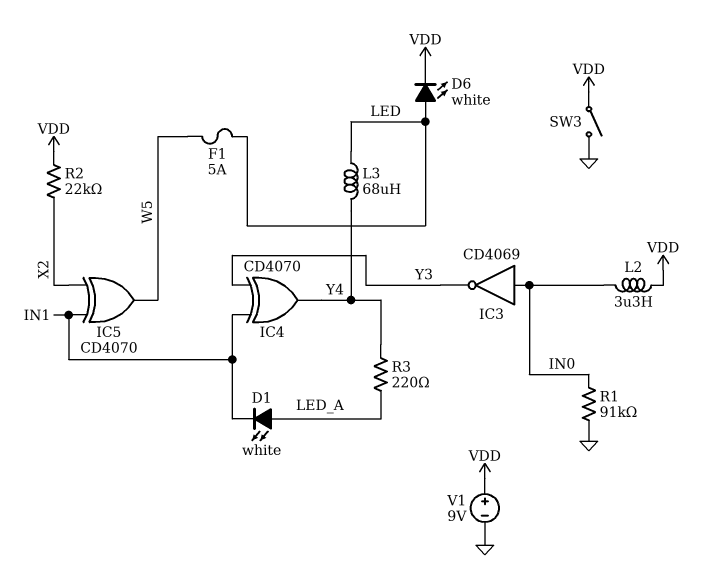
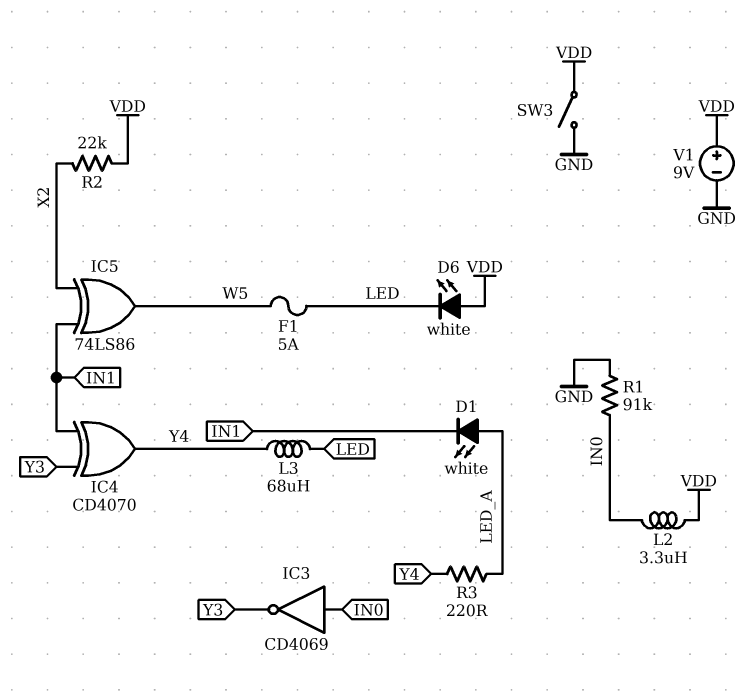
D6: LED white (A LED, K VDD) -> LED white (A VDD, K LED)
IC5: XOR CD4070 (in IN1, in X2, out W5) -> XOR 74LS86 (in IN1, in X2, out W5)

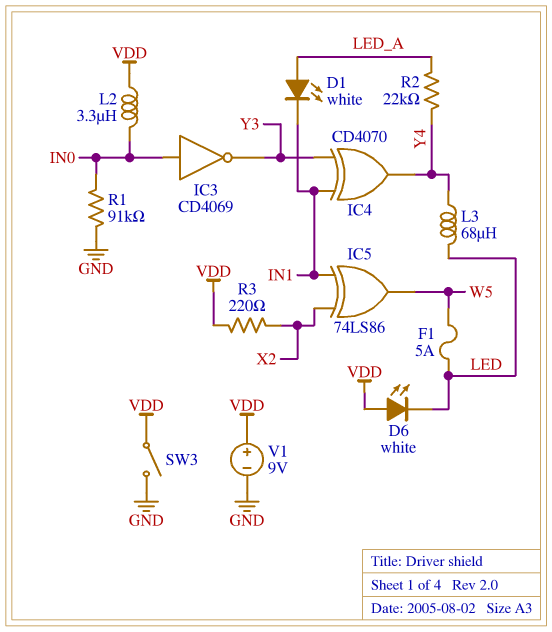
R2: 22k (VDD, X2) -> 22k (LED_A, Y4)
R3: 220 (LED_A, Y4) -> 220 (VDD, X2)

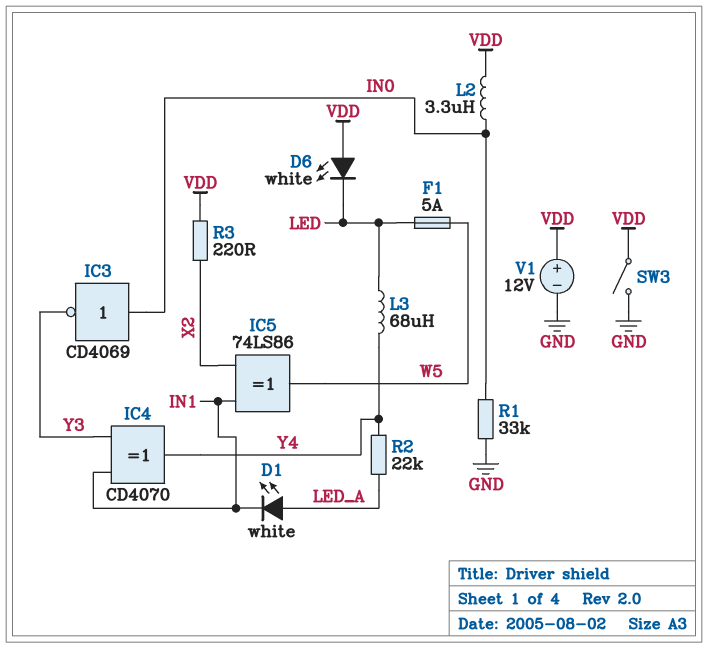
R1: 91k (GND, IN0) -> 33k (GND, IN0)
V1: 9V (plus VDD, minus GND) -> 12V (plus VDD, minus GND)

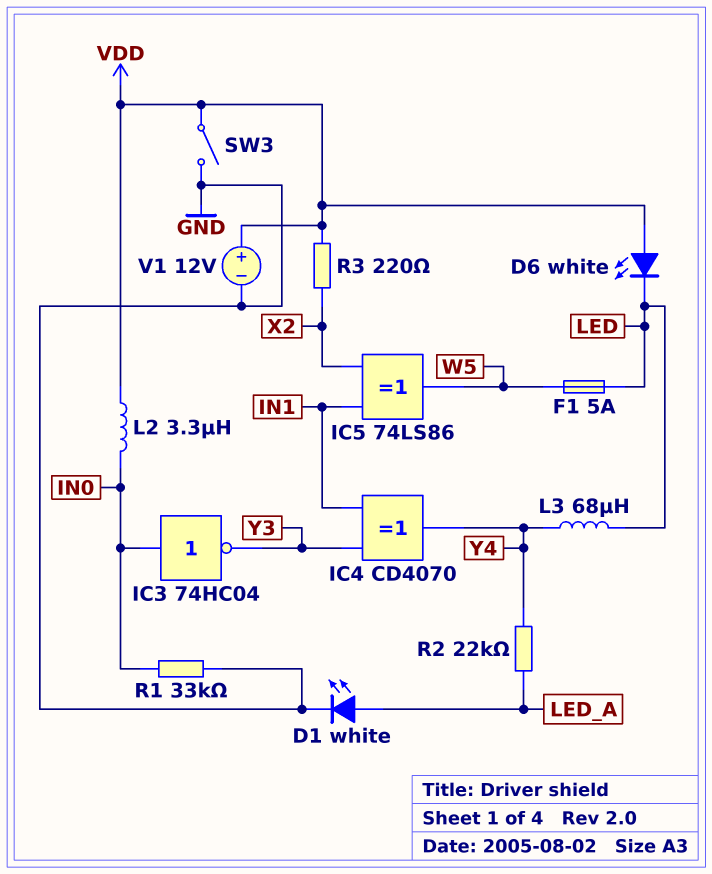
D1: LED white (A LED_A, K IN1) -> LED white (A LED_A, K GND)
IC3: NOT CD4069 (in IN0, out Y3) -> NOT 74HC04 (in IN0, out Y3)

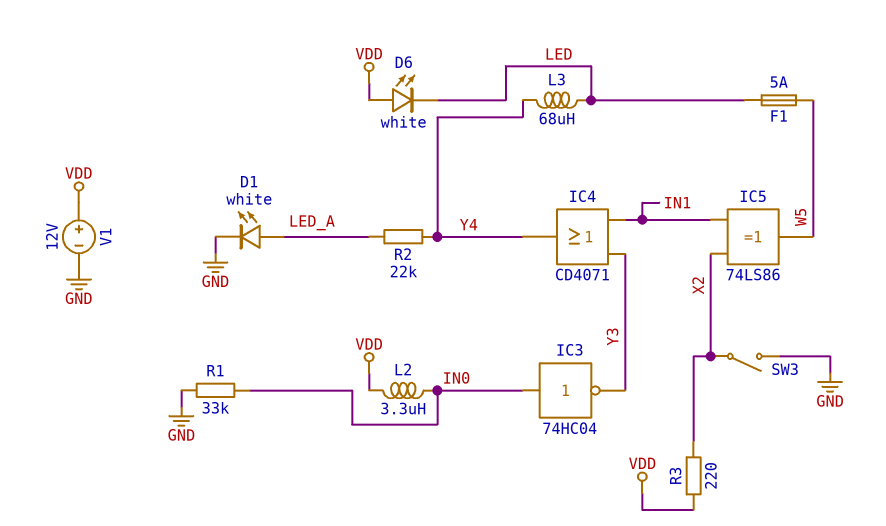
IC4: XOR CD4070 (in IN1, in Y3, out Y4) -> OR CD4071 (in IN1, in Y3, out Y4)
SW3: switch (GND, VDD) -> switch (GND, X2)

